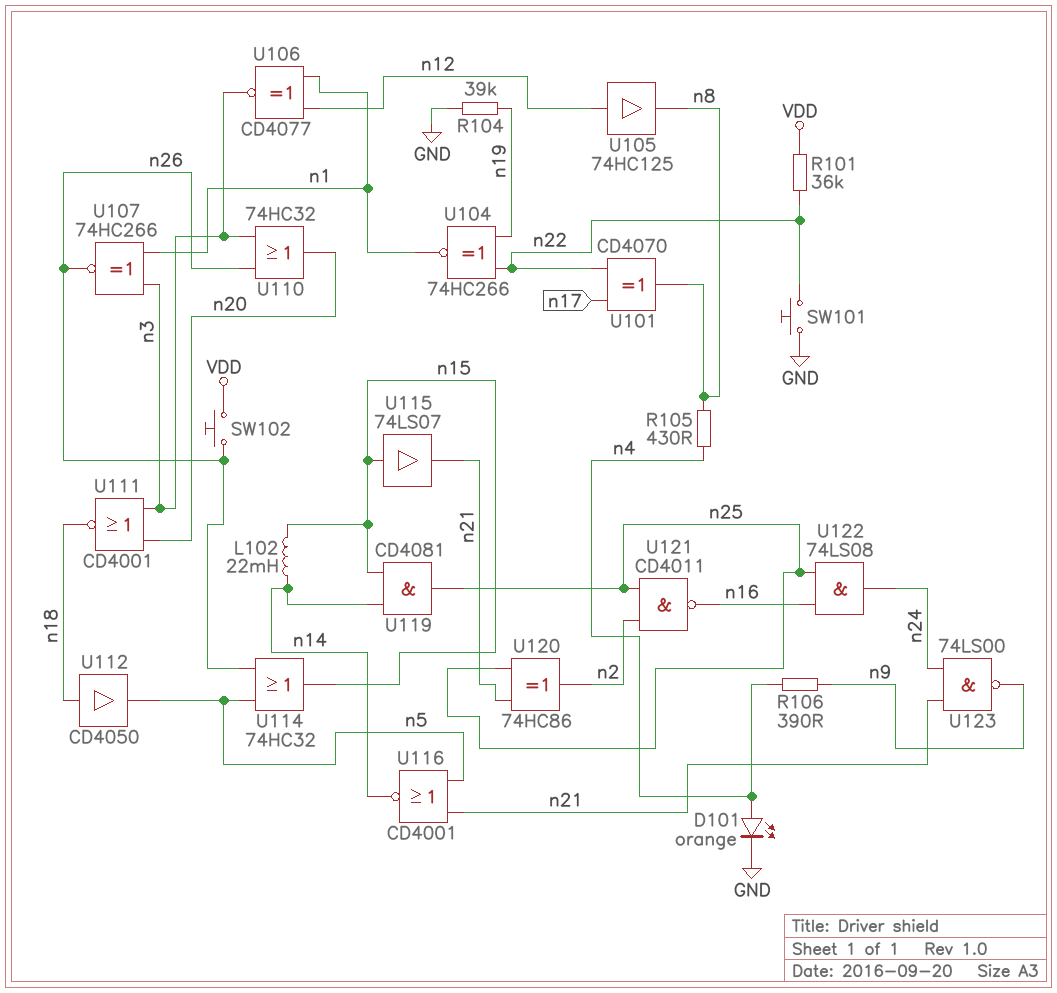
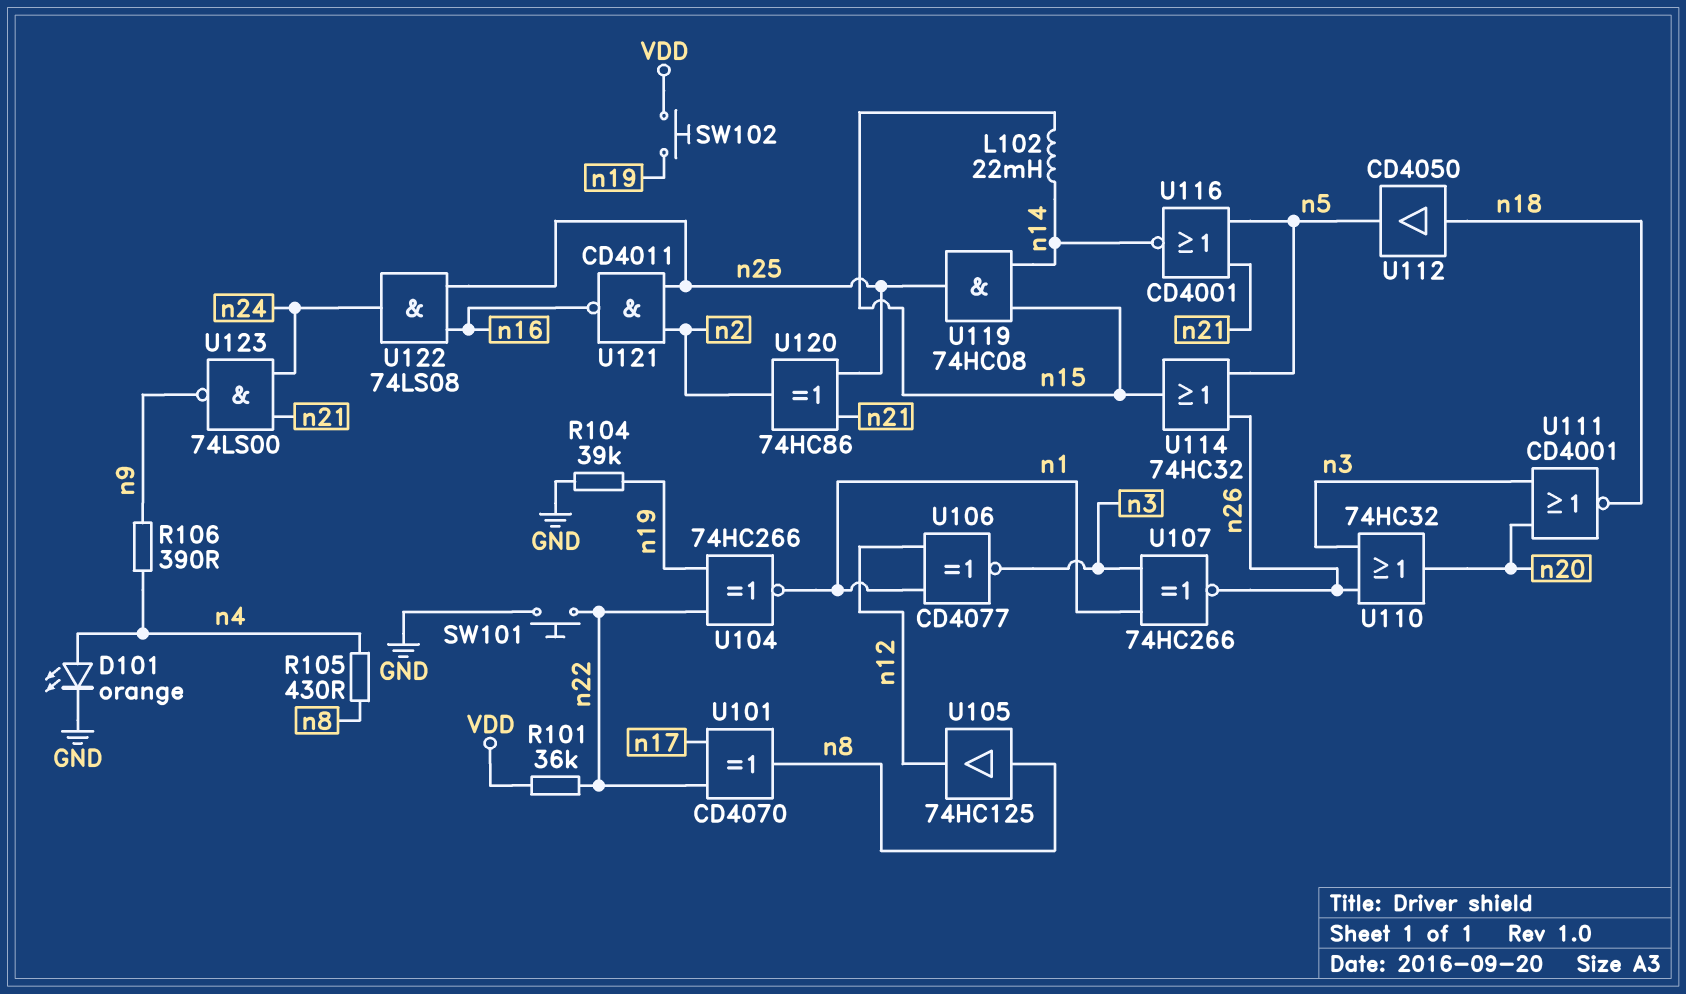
SW102: button (VDD, n26) -> button (VDD, n19)
U105: buffer 74HC125 (in n12, out n8) -> buffer 74HC125 (in n8, out n12)
U115: buffer 74LS07 (in n15, out n21) -> none
U119: AND CD4081 (in n14, in n15, out n25) -> AND 74HC08 (in n14, in n15, out n25)

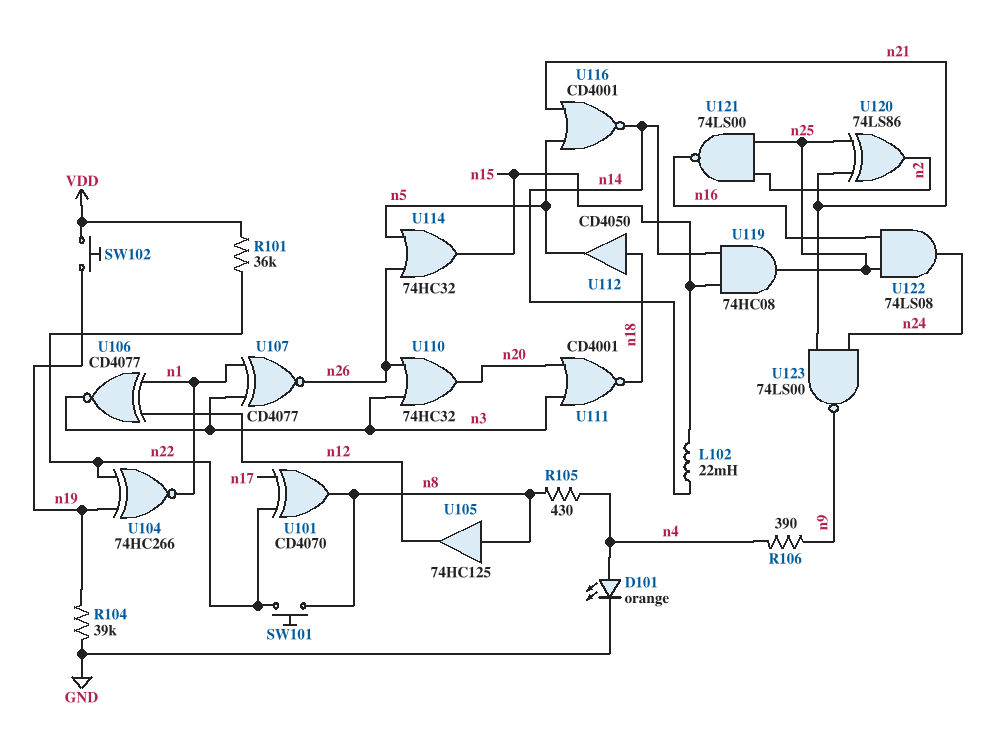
SW101: button (GND, n22) -> button (n8, n22)
U107: XNOR 74HC266 (in n1, in n3, out n26) -> XNOR CD4077 (in n1, in n3, out n26)
U120: XOR 74HC86 (in n21, in n25, out n2) -> XOR 74LS86 (in n21, in n25, out n2)
U121: NAND CD4011 (in n2, in n25, out n16) -> NAND 74LS00 (in n2, in n25, out n16)

